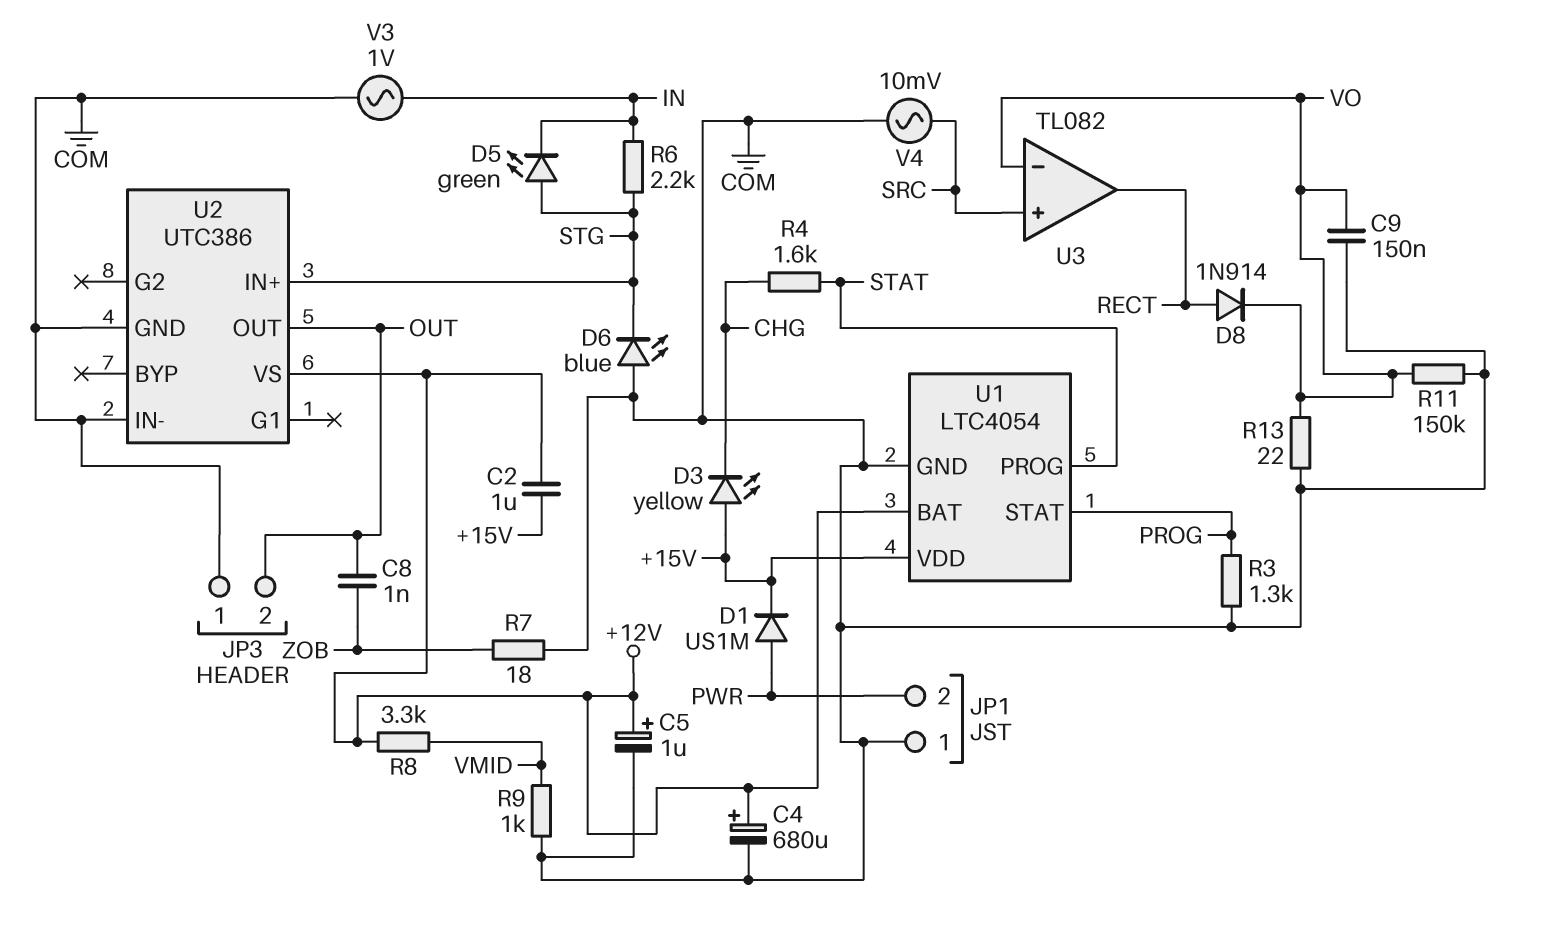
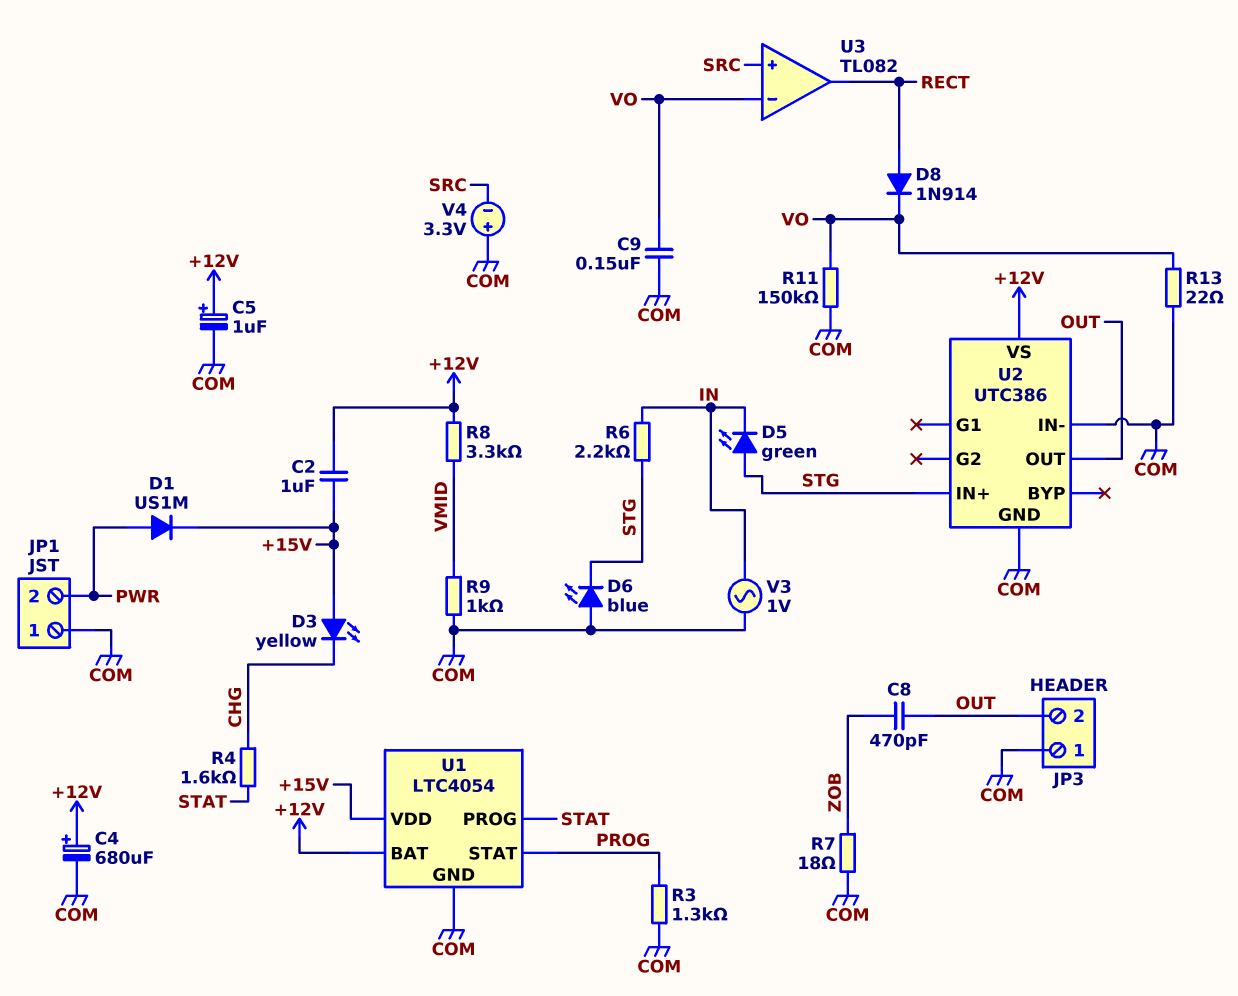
C8: 1nF (OUT, ZOB) -> 470pF (OUT, ZOB)
V4: AC 10mV (COM, SRC) -> 3.3V (plus COM, minus SRC)

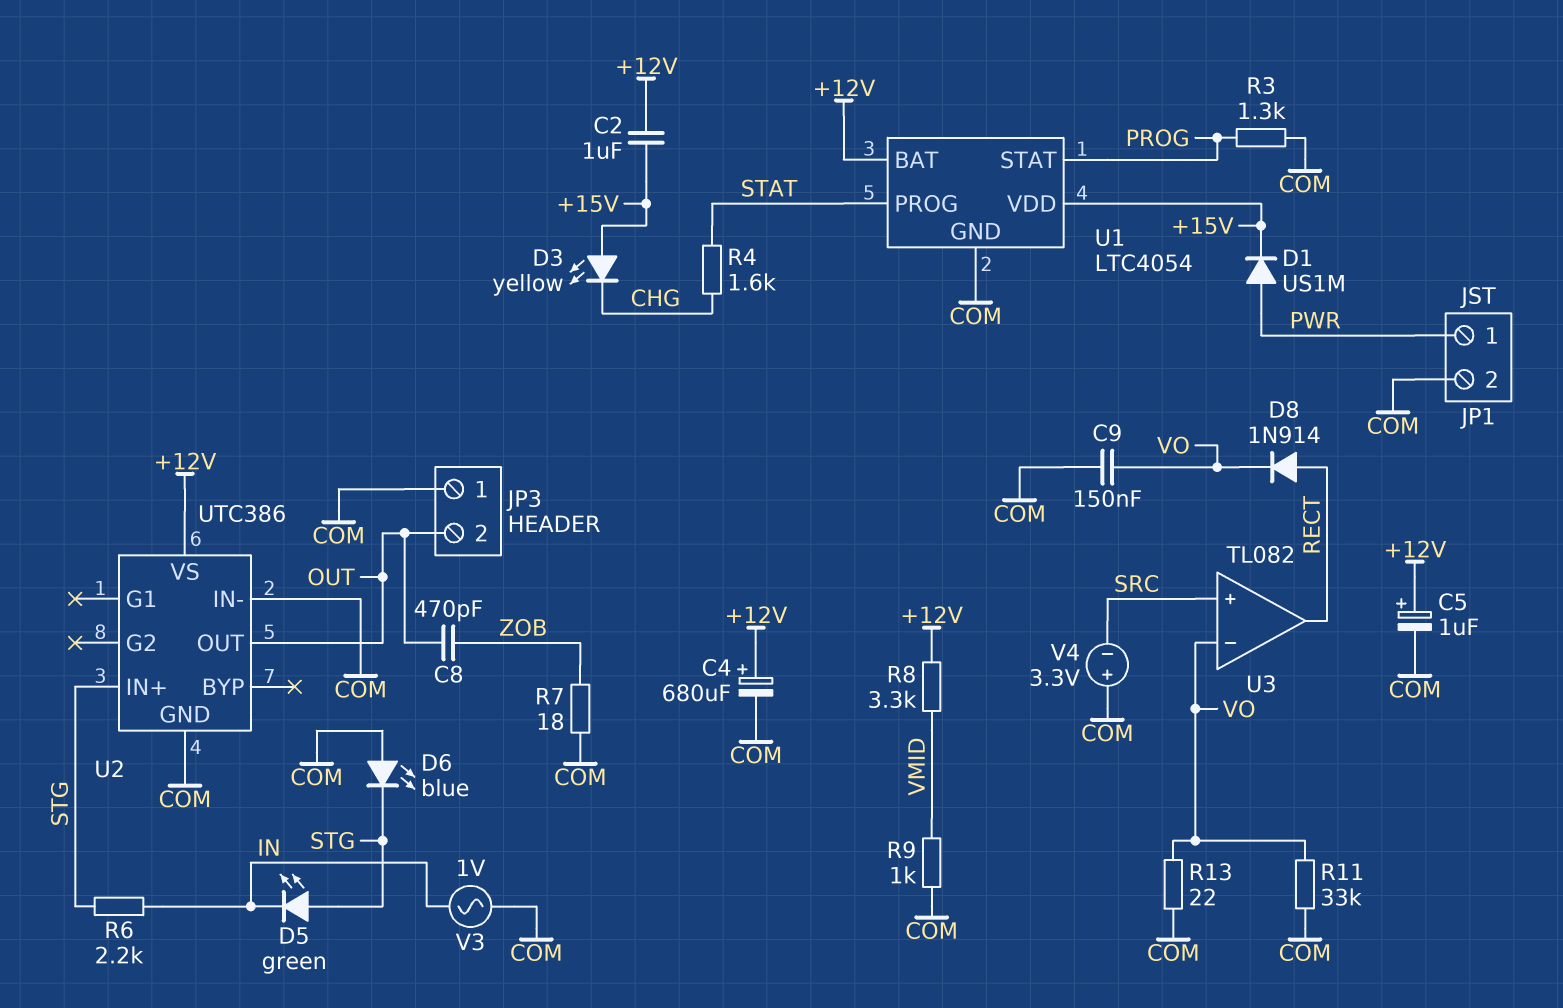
JP1 pin 1: COM -> PWR
JP1 pin 2: PWR -> COM
R11: 150k (COM, VO) -> 33k (COM, VO)

